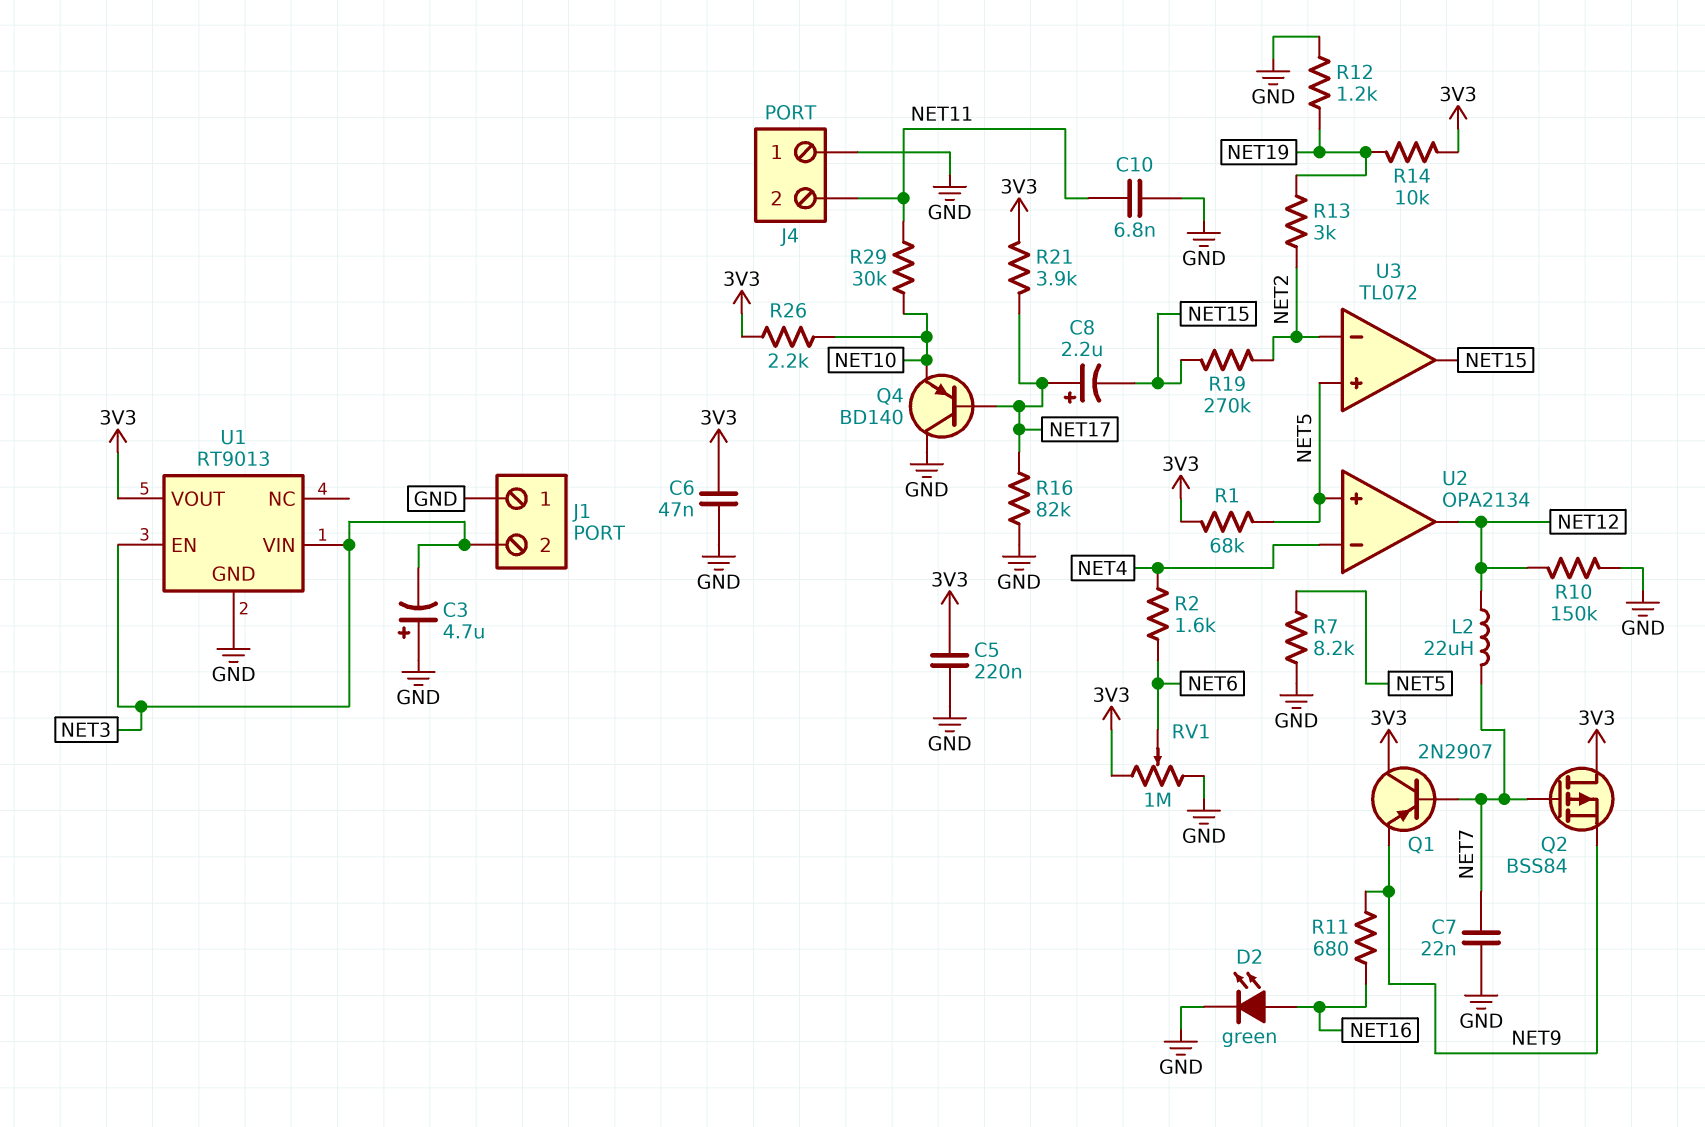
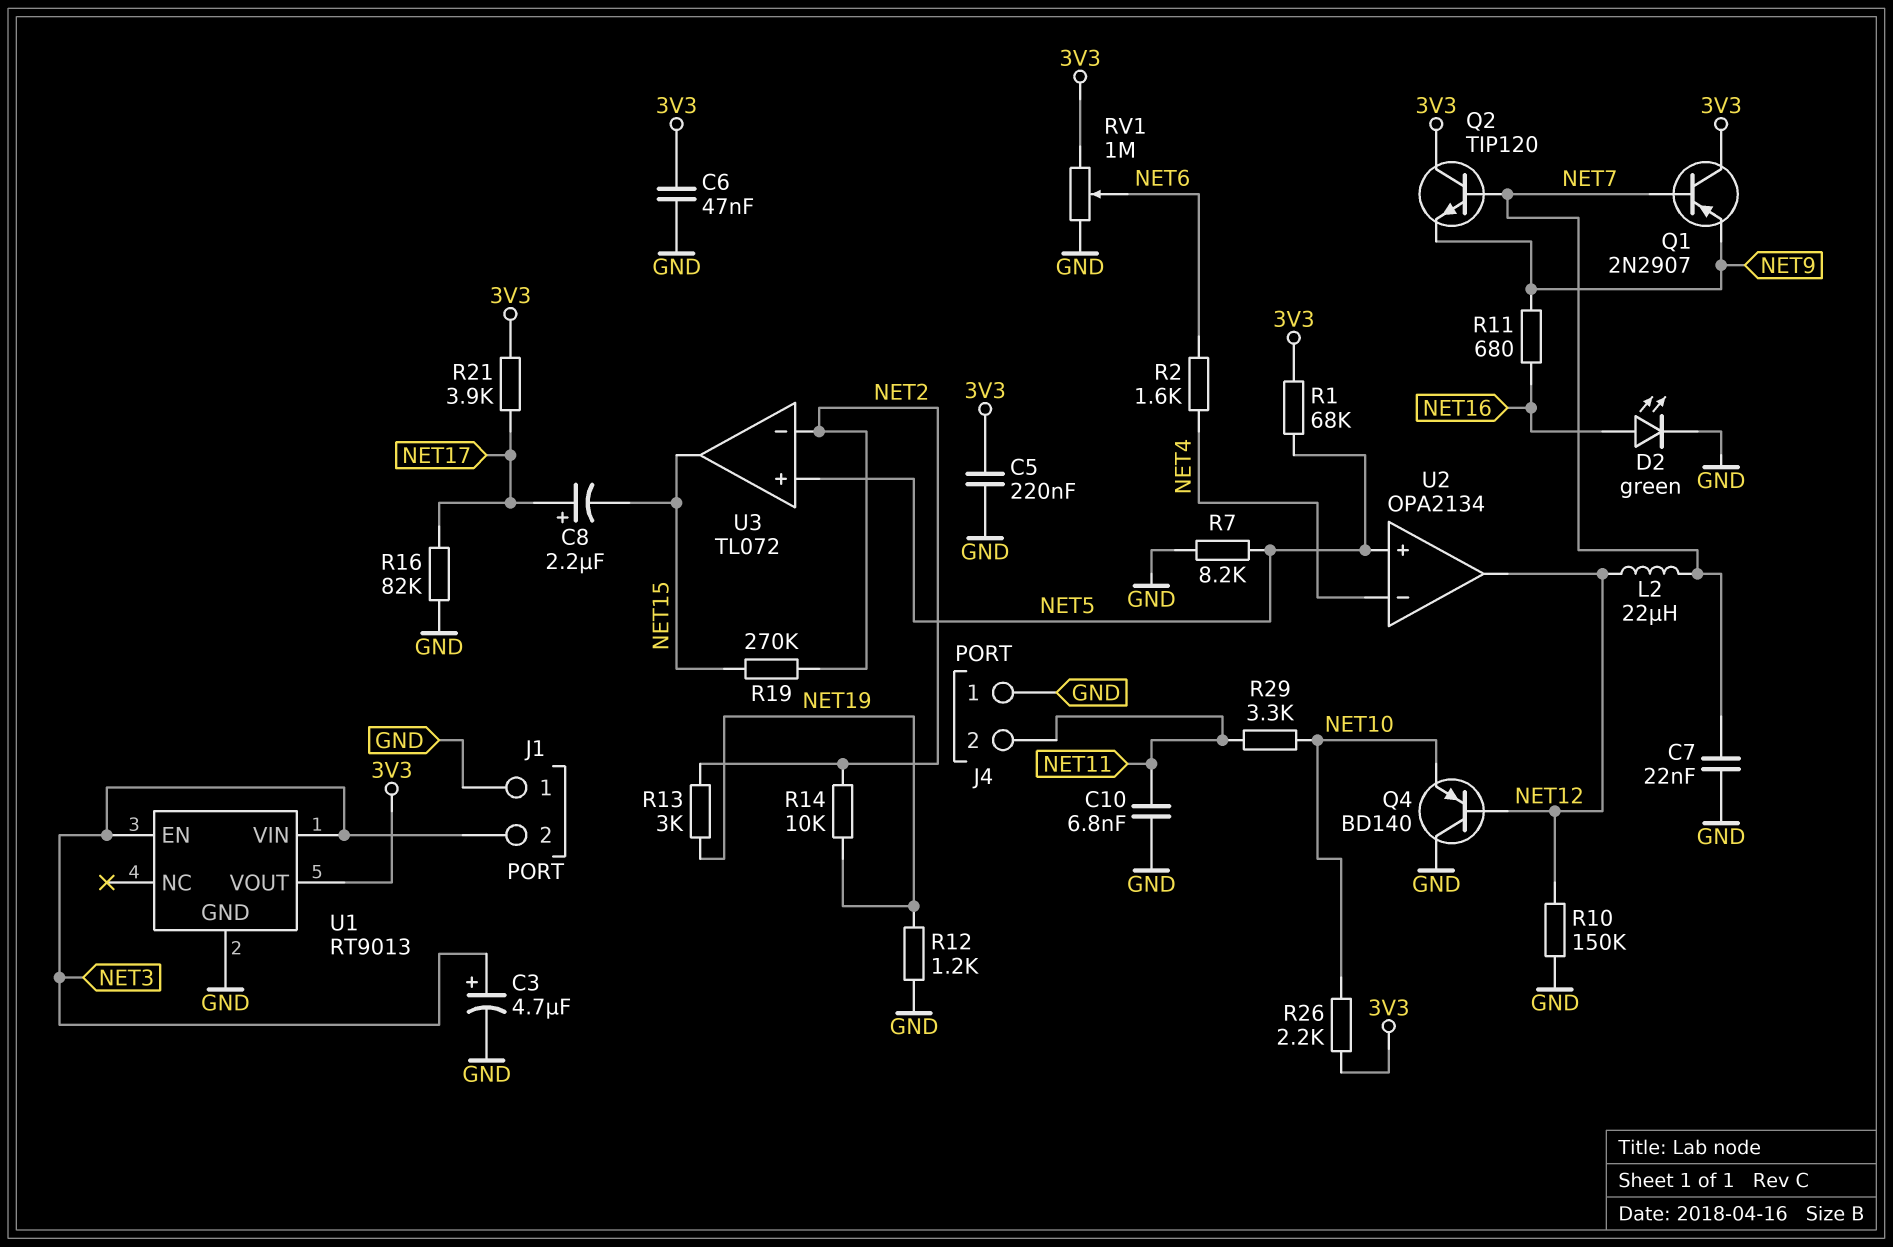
C3: 4.7uF (plus GND, minus NET3) -> 4.7uF (plus NET3, minus GND)
Q2: PMOS BSS84 (G NET7, D 3V3, S NET9) -> NPN TIP120 (B NET7, C 3V3, E NET9)
Q4: PNP BD140 (B NET17, C GND, E NET10) -> PNP BD140 (B NET12, C GND, E NET10)
R14: 10k (3V3, NET19) -> 10k (NET2, NET19)
R29: 30k (NET10, NET11) -> 3.3k (NET10, NET11)

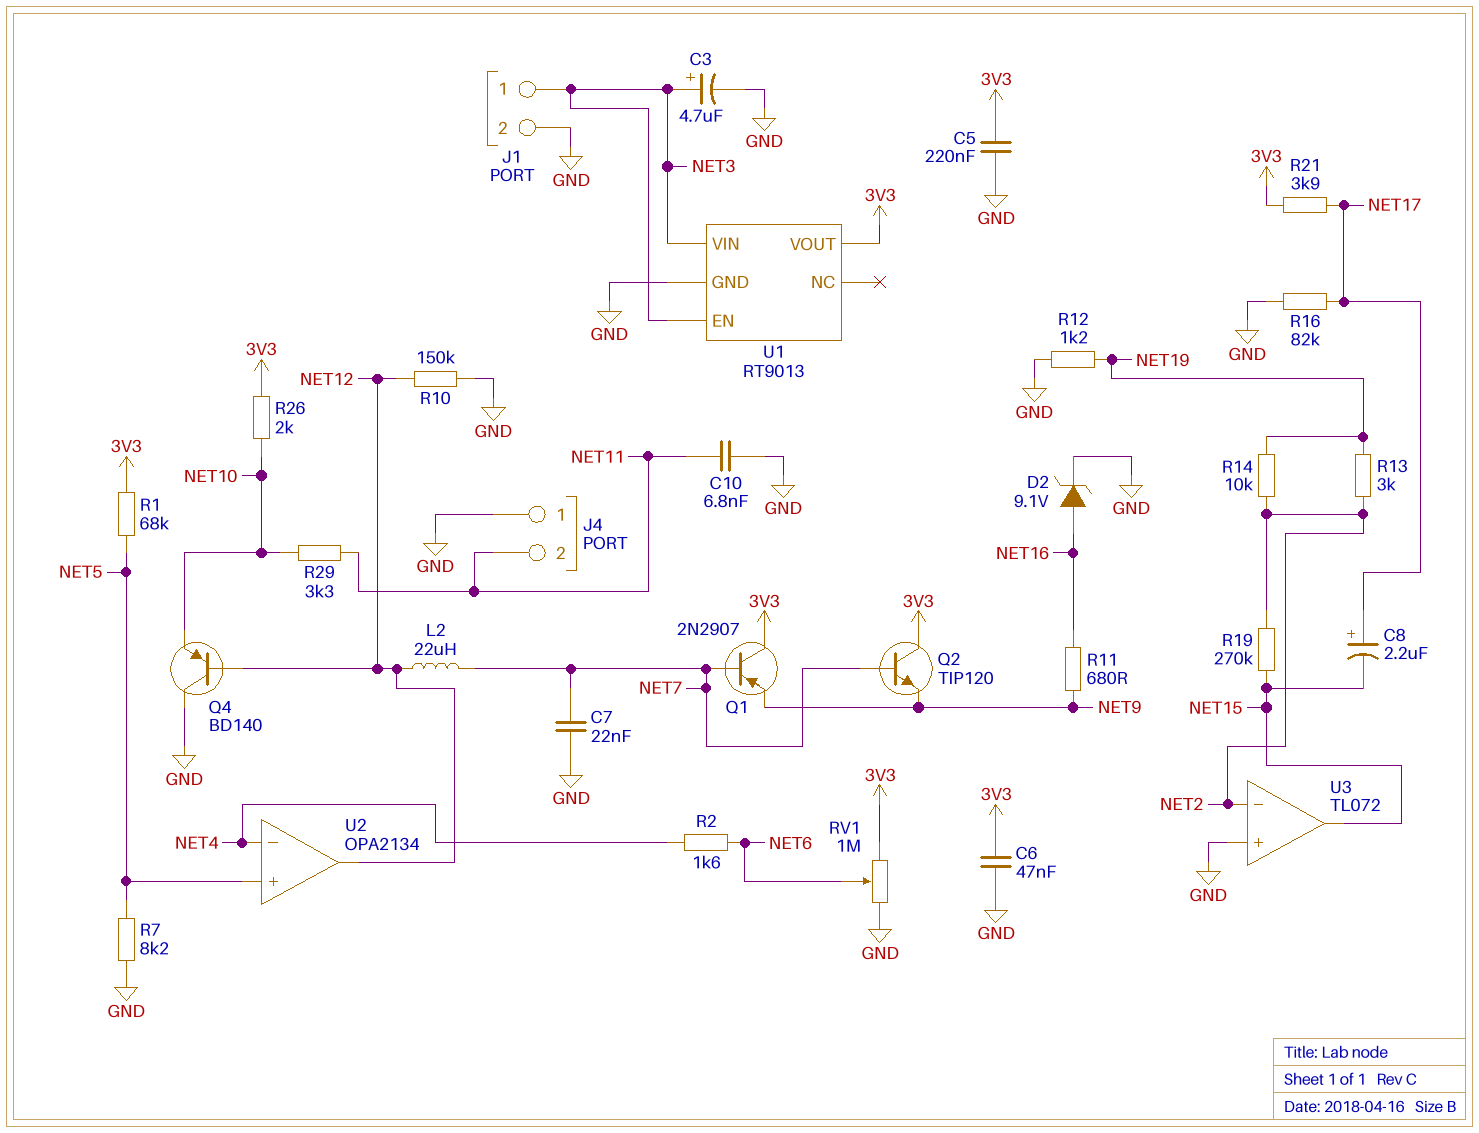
D2: LED green (A NET16, K GND) -> zener 9.1V (A NET16, K GND)
J1 pin 1: GND -> NET3
J1 pin 2: NET3 -> GND
R26: 2.2k (3V3, NET10) -> 2k (3V3, NET10)
U3 pin in+: NET5 -> GND

